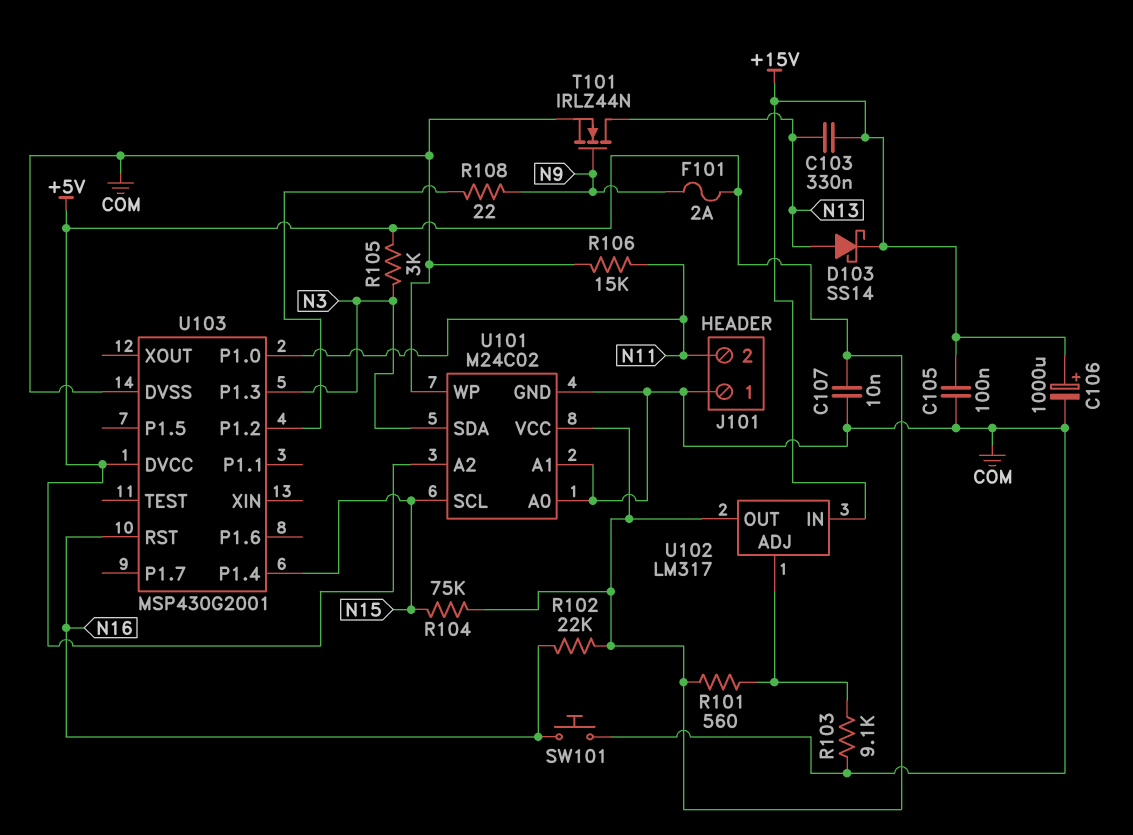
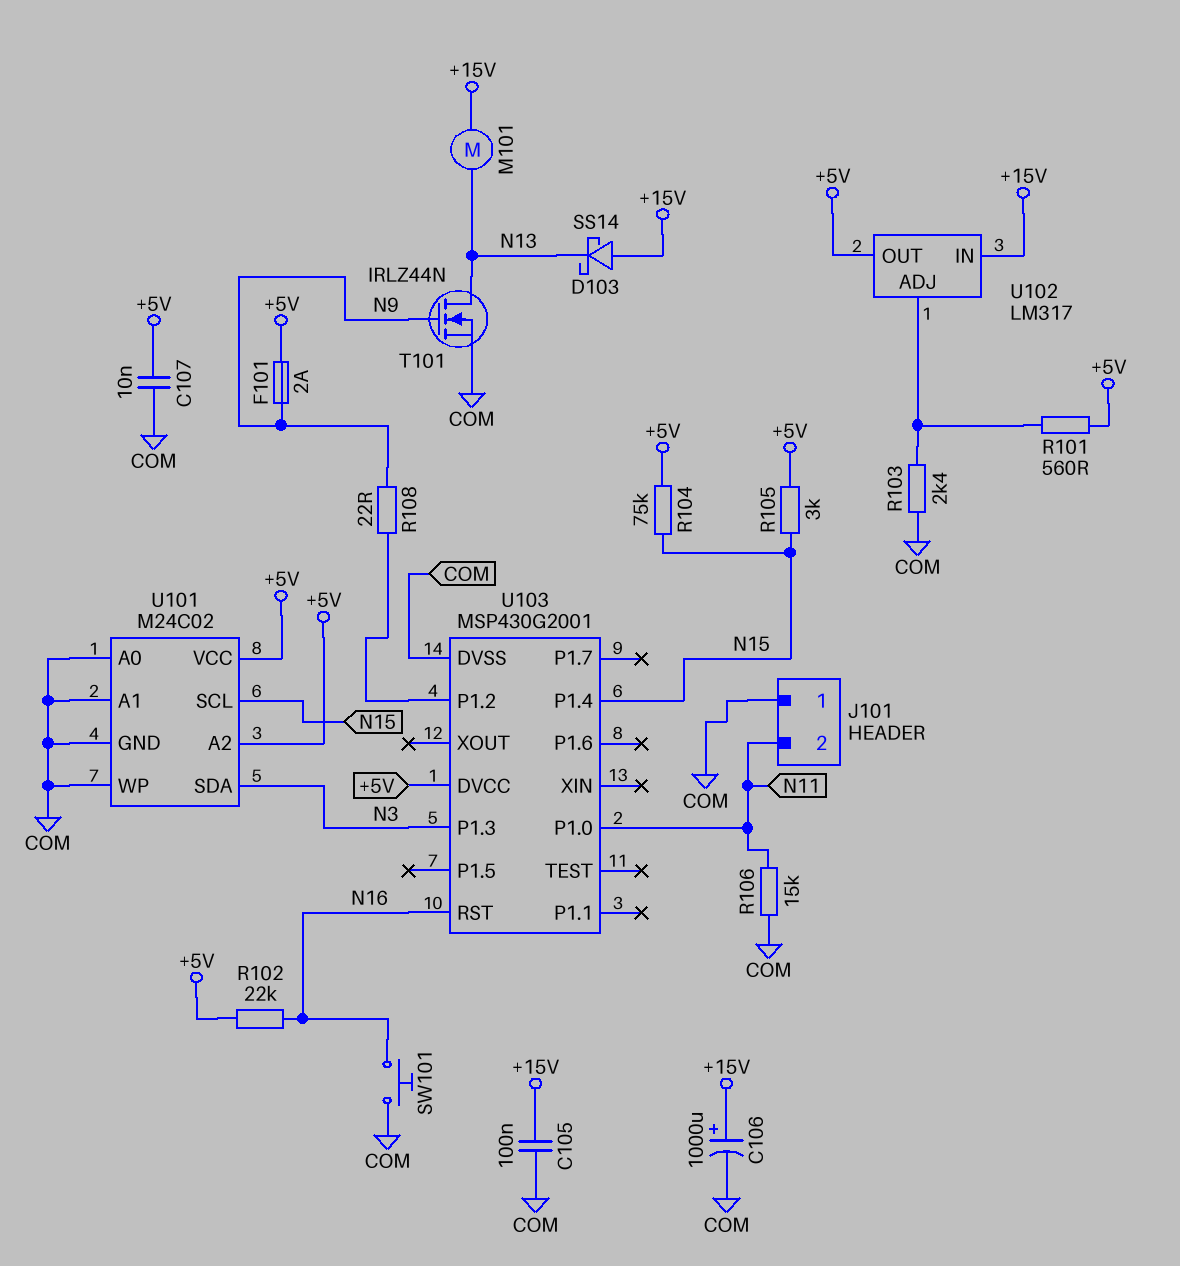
C103: 330nF (+15V, N13) -> none
D103: schottky SS14 (A N13, K +15V) -> schottky SS14 (A +15V, K N13)
M101: none -> motor (+15V, N13)
R103: 9.1k (COM, U102/ADJ) -> 2.4k (COM, U102/ADJ)
R105: 3k (+5V, N3) -> 3k (+5V, N15)

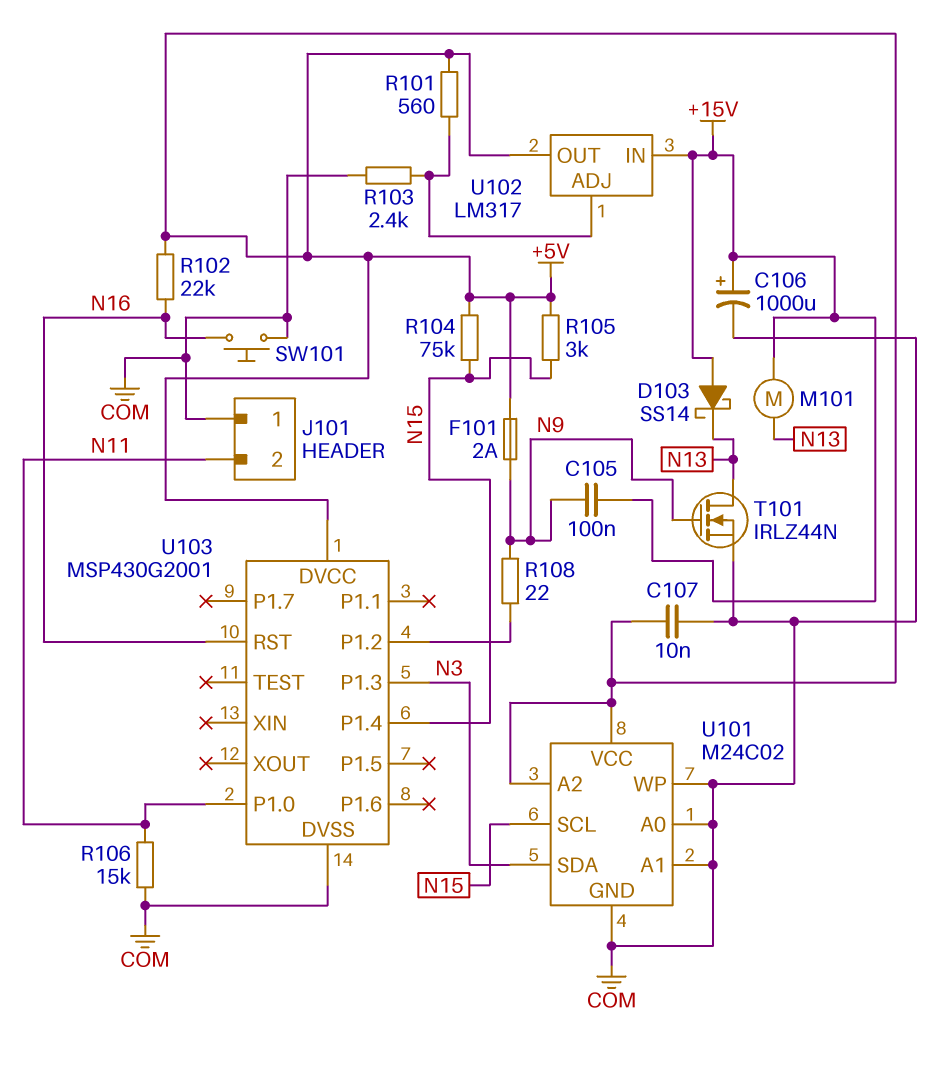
C105: 100nF (+15V, COM) -> 100nF (+15V, N9)

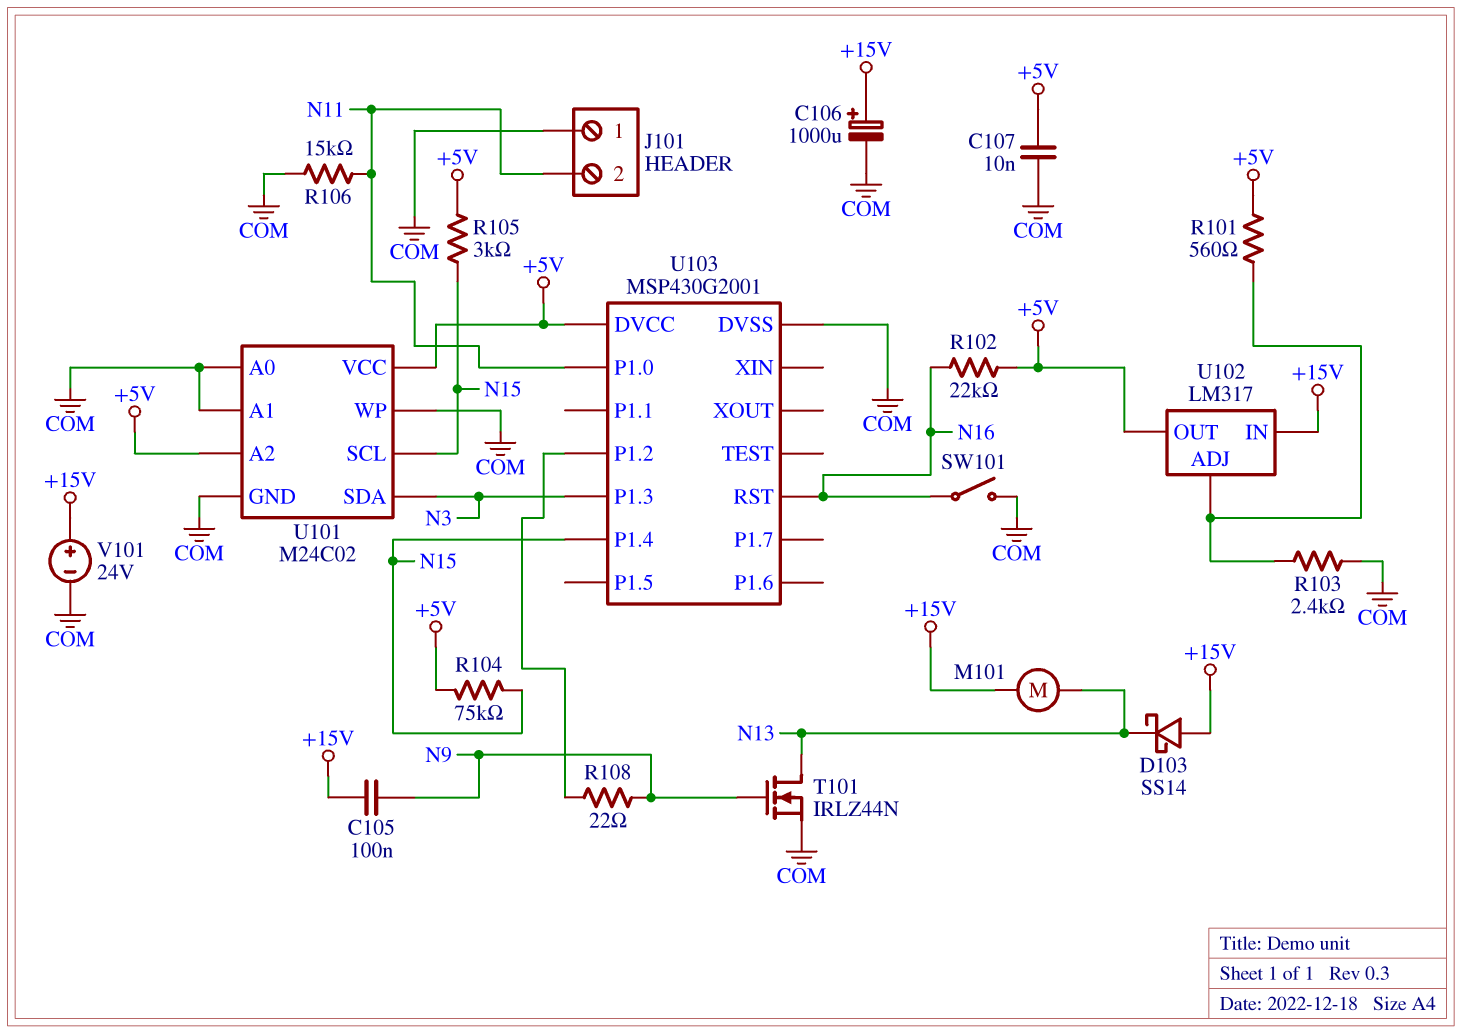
F101: 2A (+5V, N9) -> none
SW101: button (COM, N16) -> switch (COM, N16)
V101: none -> 24V (plus +15V, minus COM)

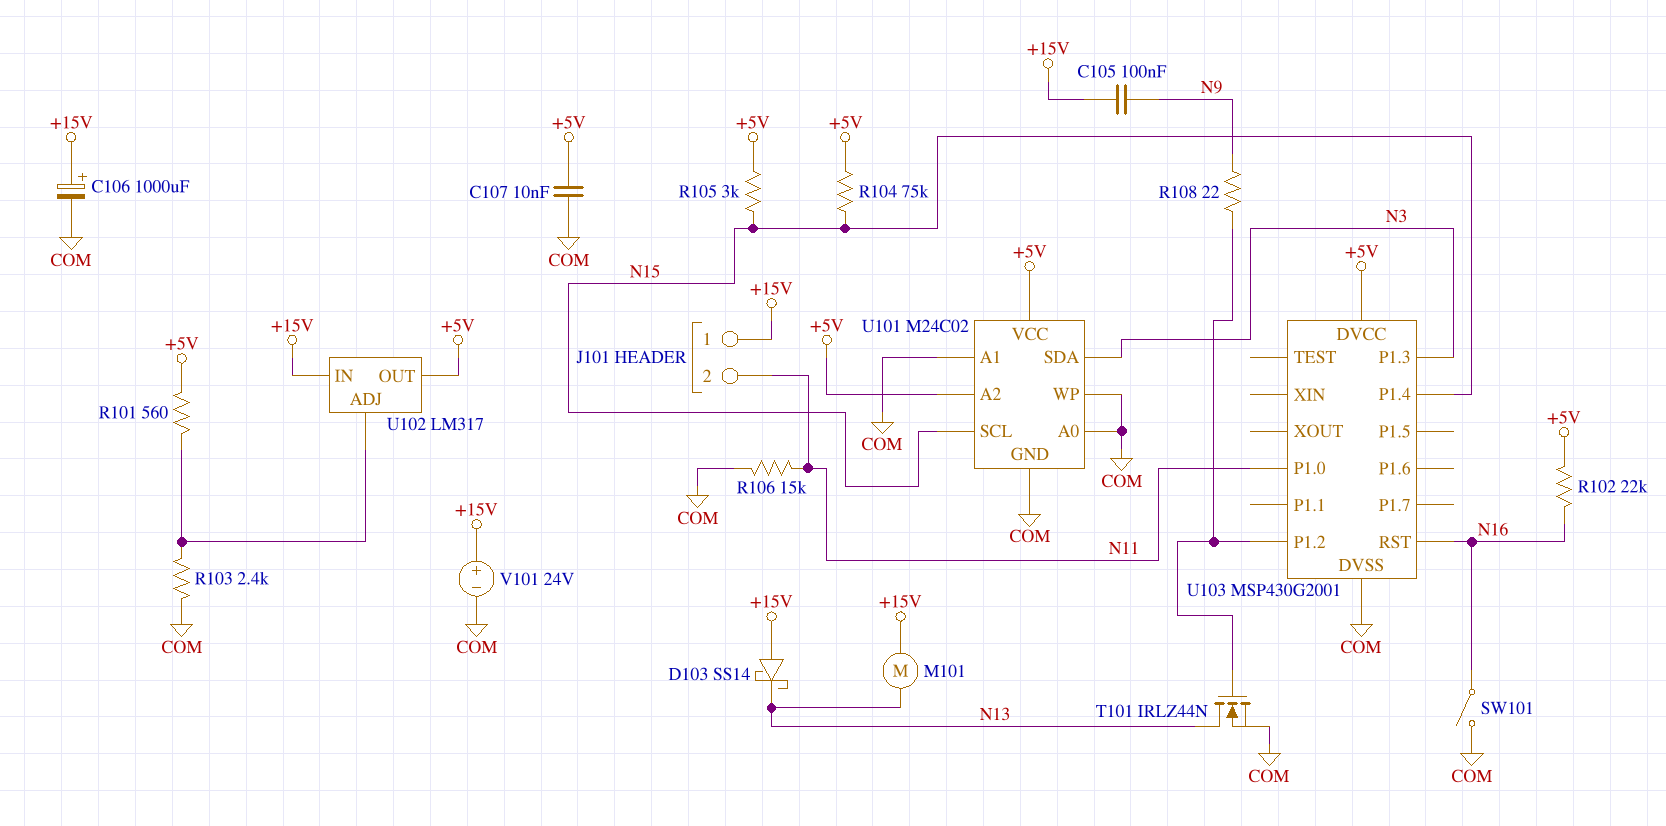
J101 pin 1: COM -> +15V
T101: NMOS IRLZ44N (G N9, D N13, S COM) -> NMOS IRLZ44N (G U103/P1.2, D N13, S COM)

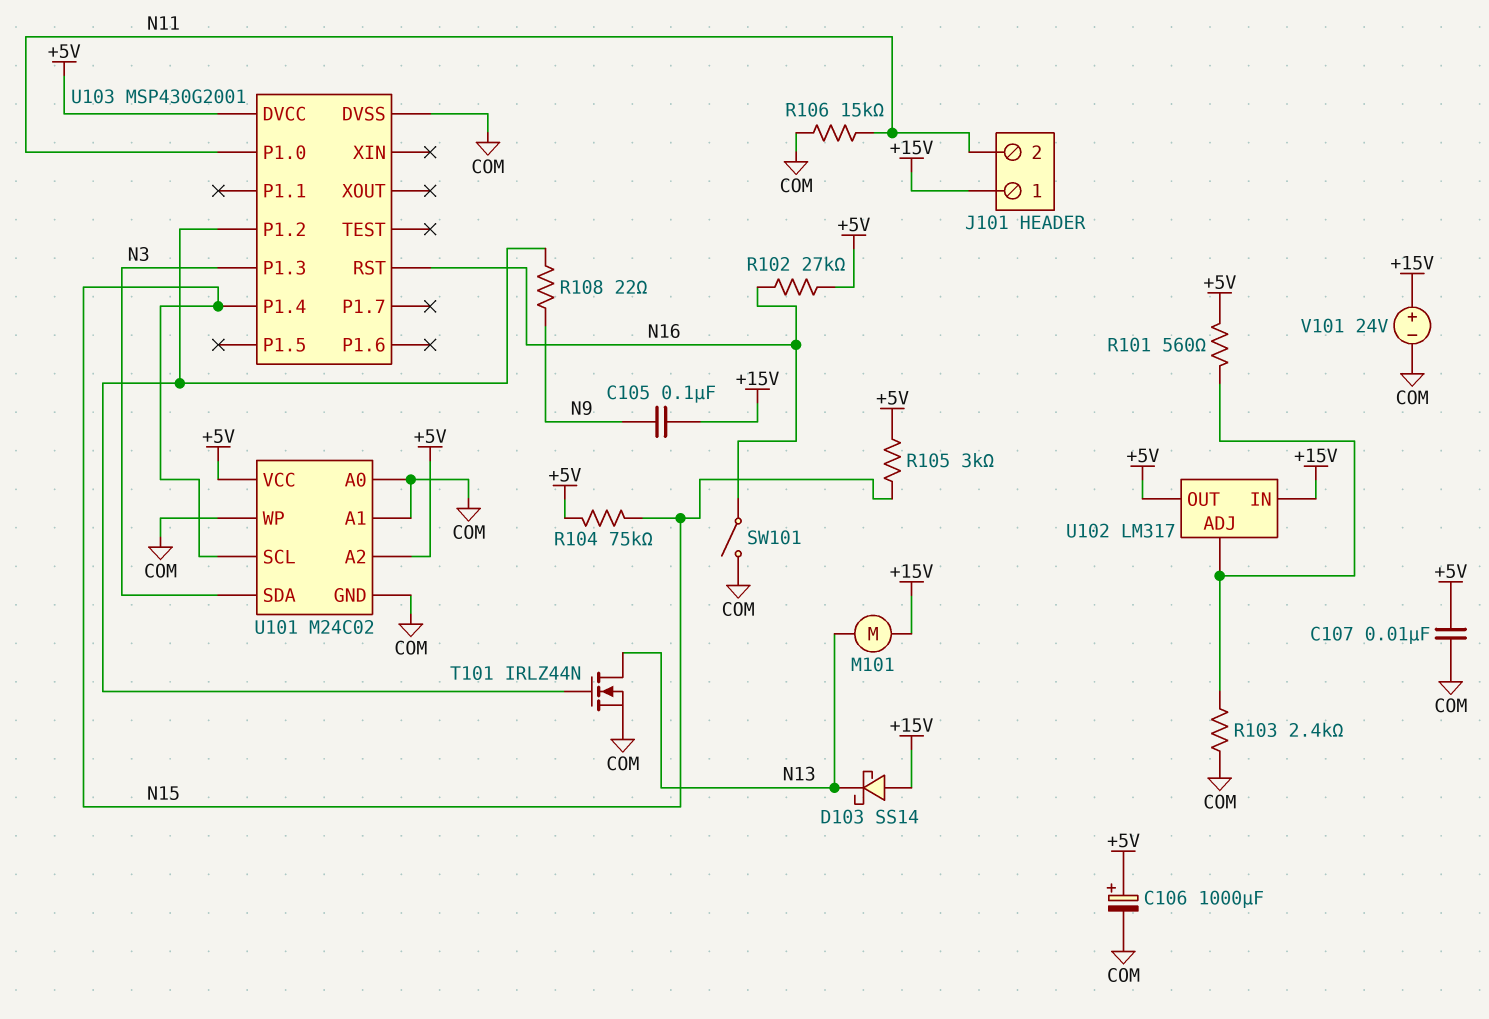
C106: 1000uF (plus +15V, minus COM) -> 1000uF (plus +5V, minus COM)
R102: 22k (+5V, N16) -> 27k (+5V, N16)

